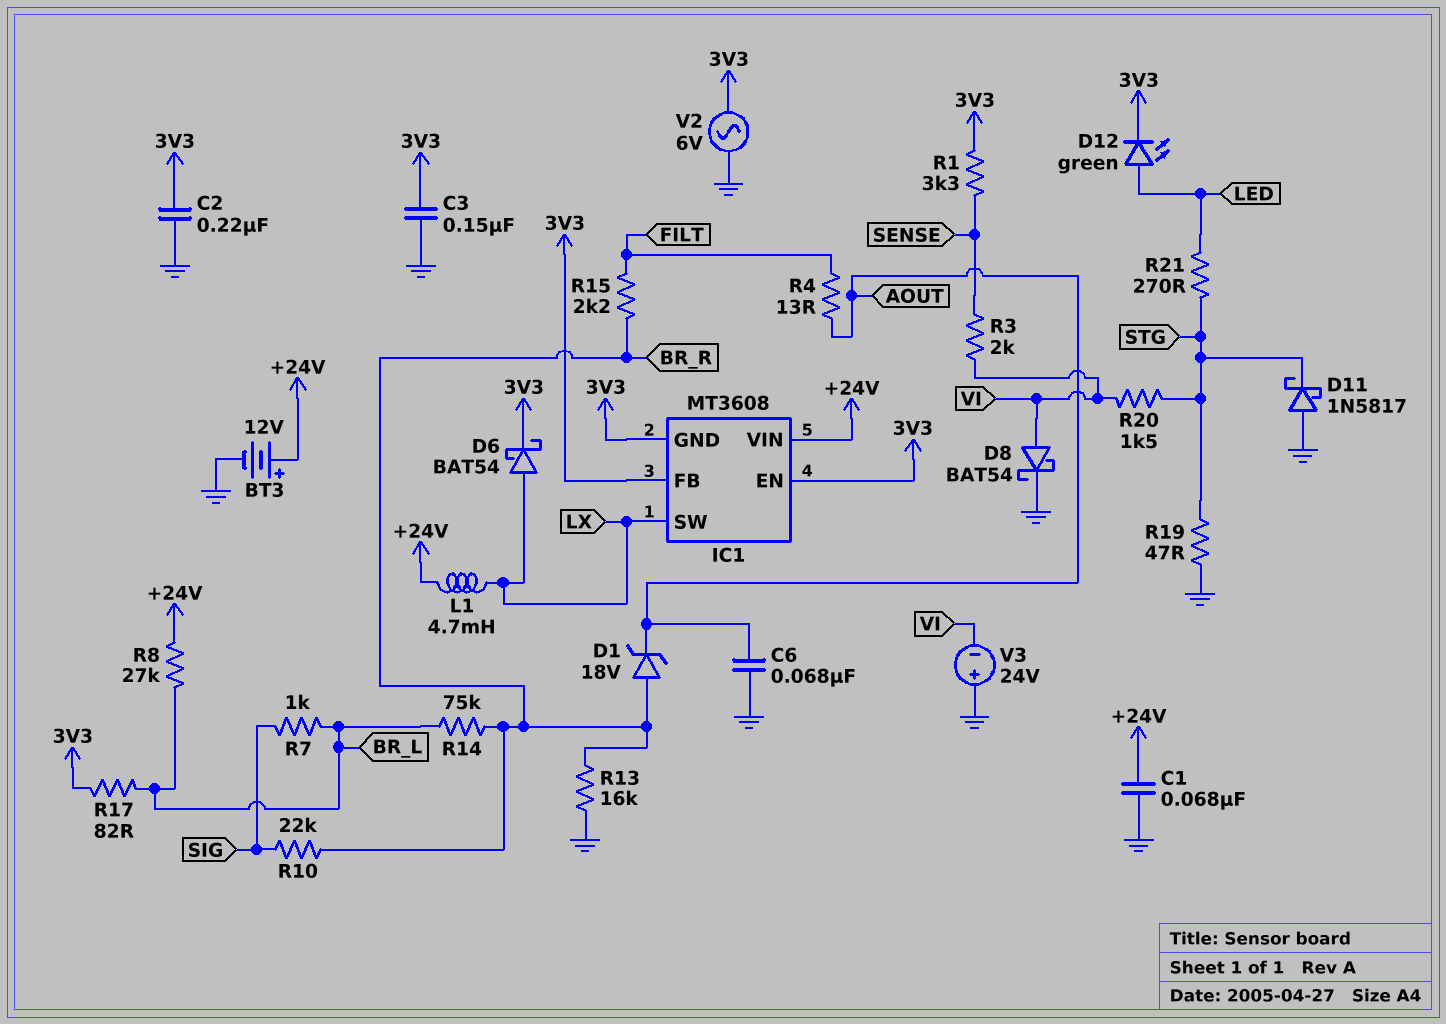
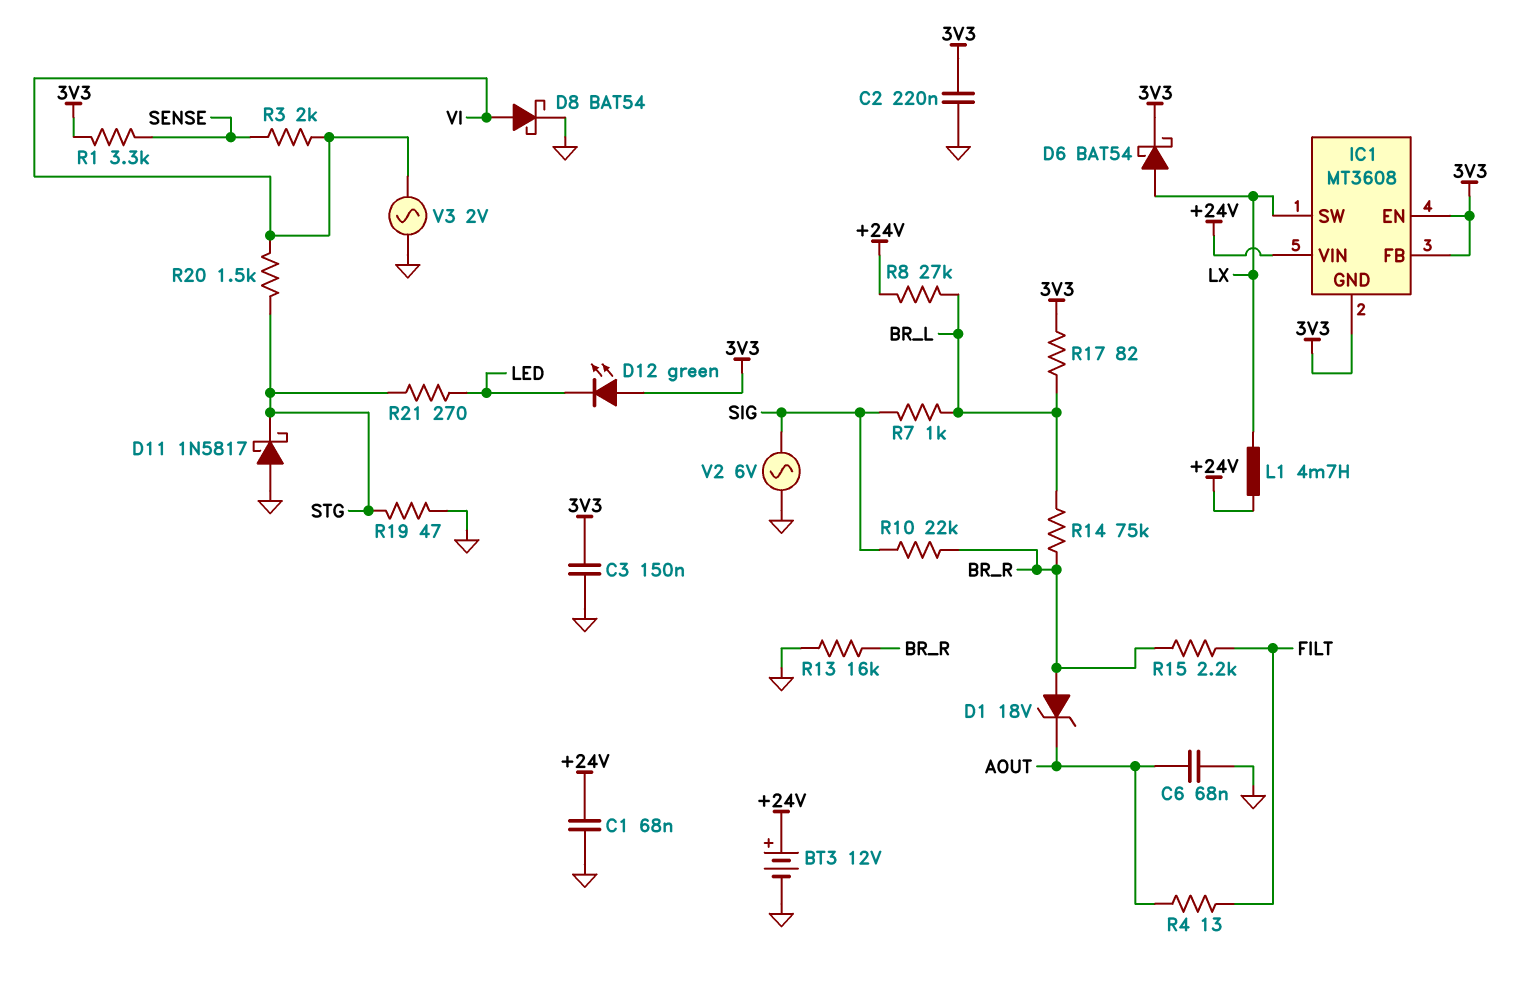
D12: LED green (A LED, K 3V3) -> LED green (A 3V3, K LED)
V2: AC 6V (3V3, GND) -> AC 6V (GND, SIG)
V3: 24V (plus GND, minus VI) -> AC 2V (GND, VI)

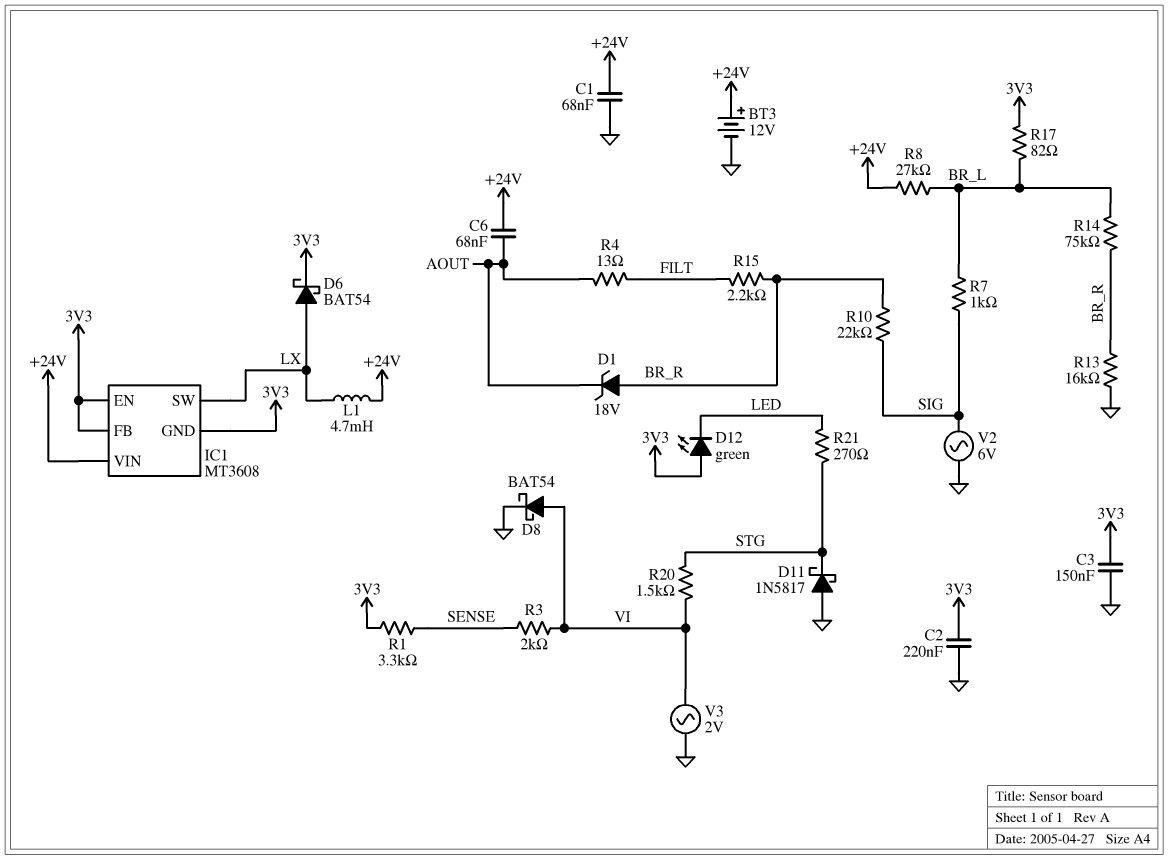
C6: 68nF (AOUT, GND) -> 68nF (+24V, AOUT)
R19: 47 (GND, STG) -> none

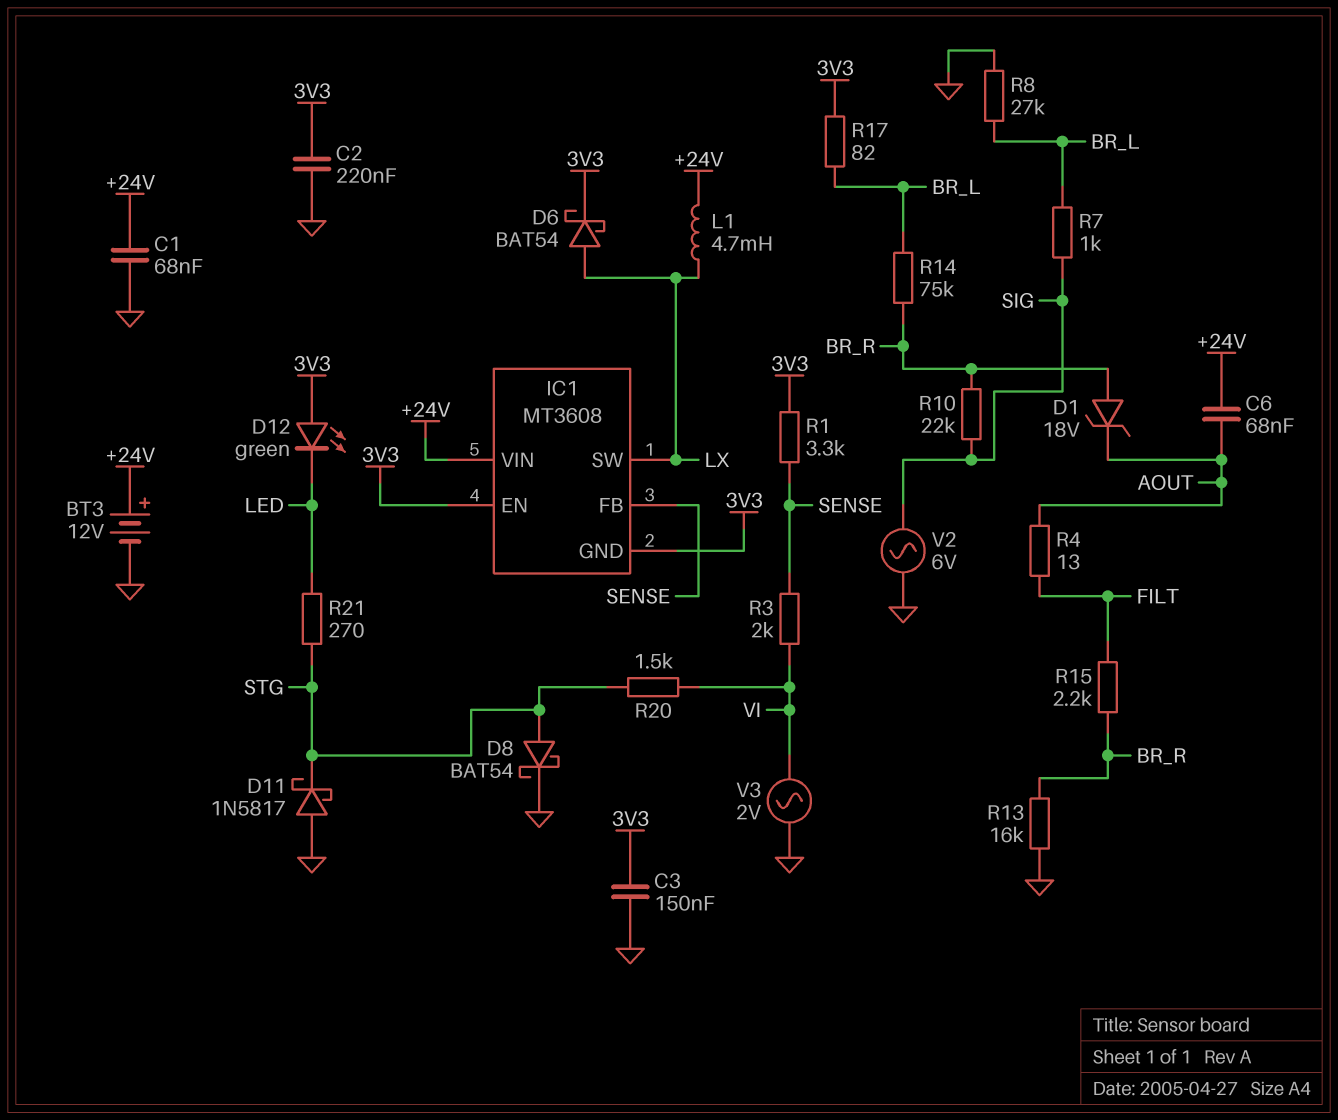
D8: schottky BAT54 (A VI, K GND) -> schottky BAT54 (A STG, K GND)
IC1 pin FB: 3V3 -> SENSE
R8: 27k (+24V, BR_L) -> 27k (BR_L, GND)

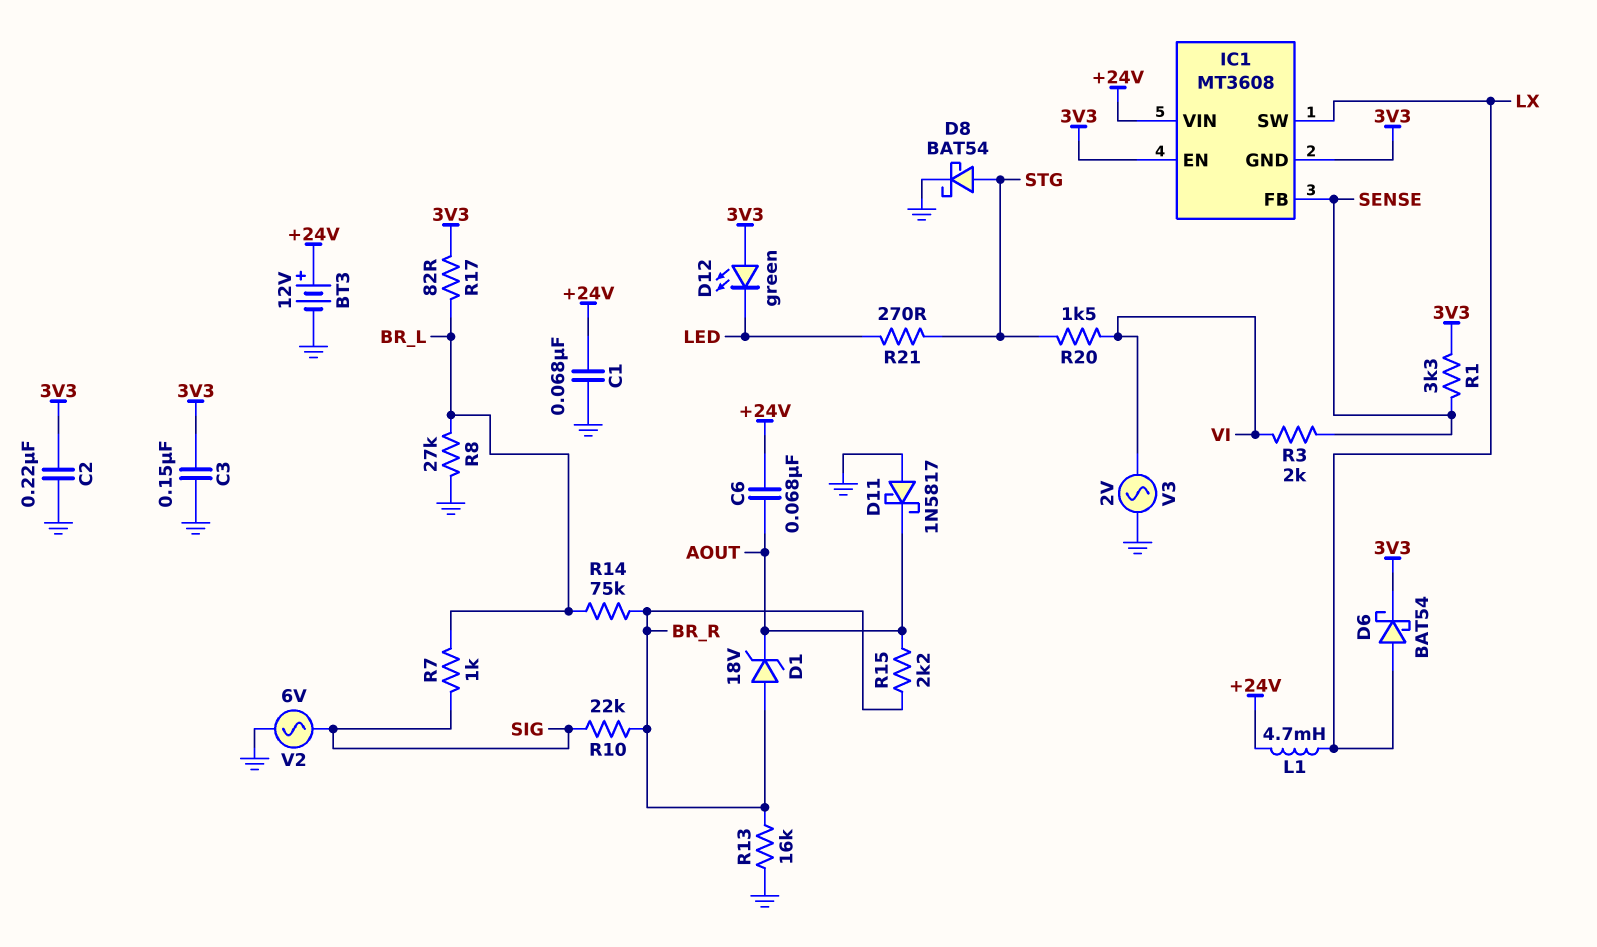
D11: schottky 1N5817 (A GND, K STG) -> schottky 1N5817 (A GND, K AOUT)
R4: 13 (AOUT, FILT) -> none
R15: 2.2k (BR_R, FILT) -> 2.2k (AOUT, BR_R)

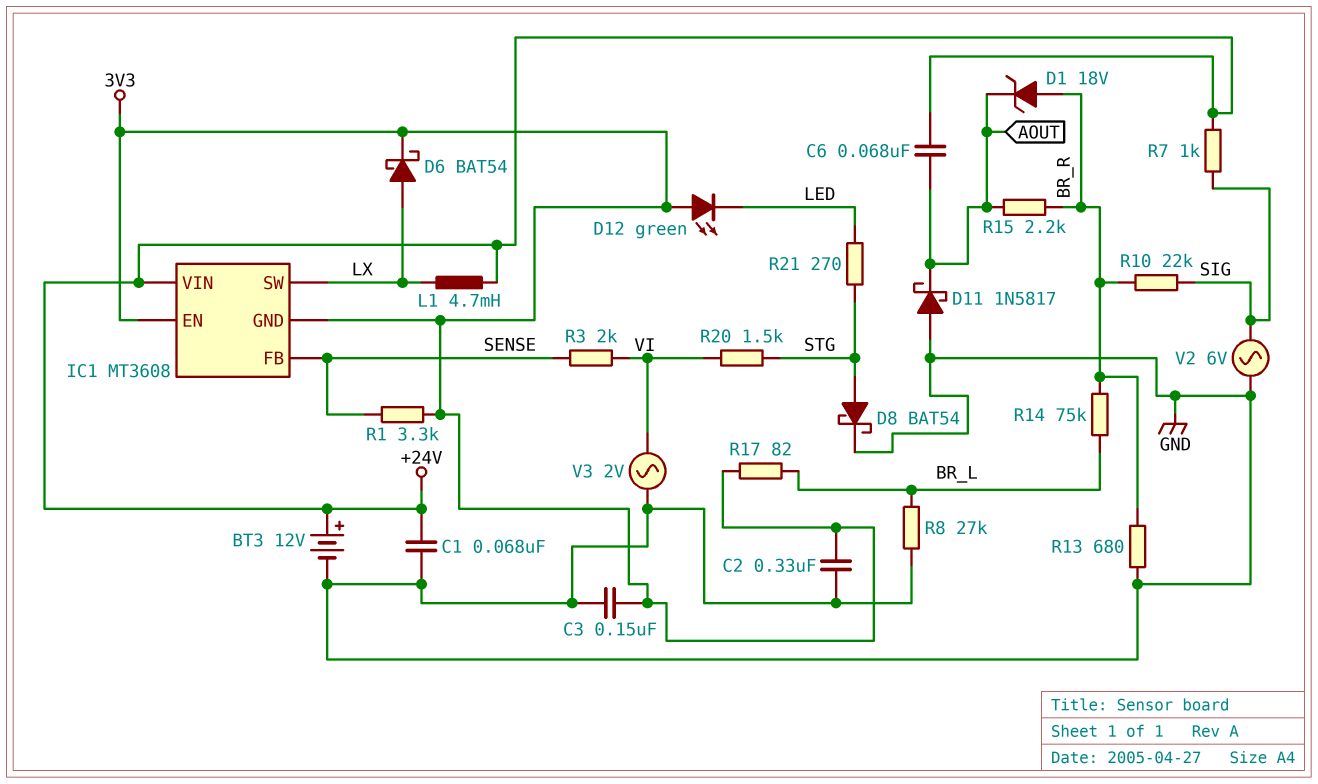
C2: 220nF (3V3, GND) -> 330nF (3V3, GND)
R7: 1k (BR_L, SIG) -> 1k (+24V, SIG)
R13: 16k (BR_R, GND) -> 680 (BR_R, GND)

